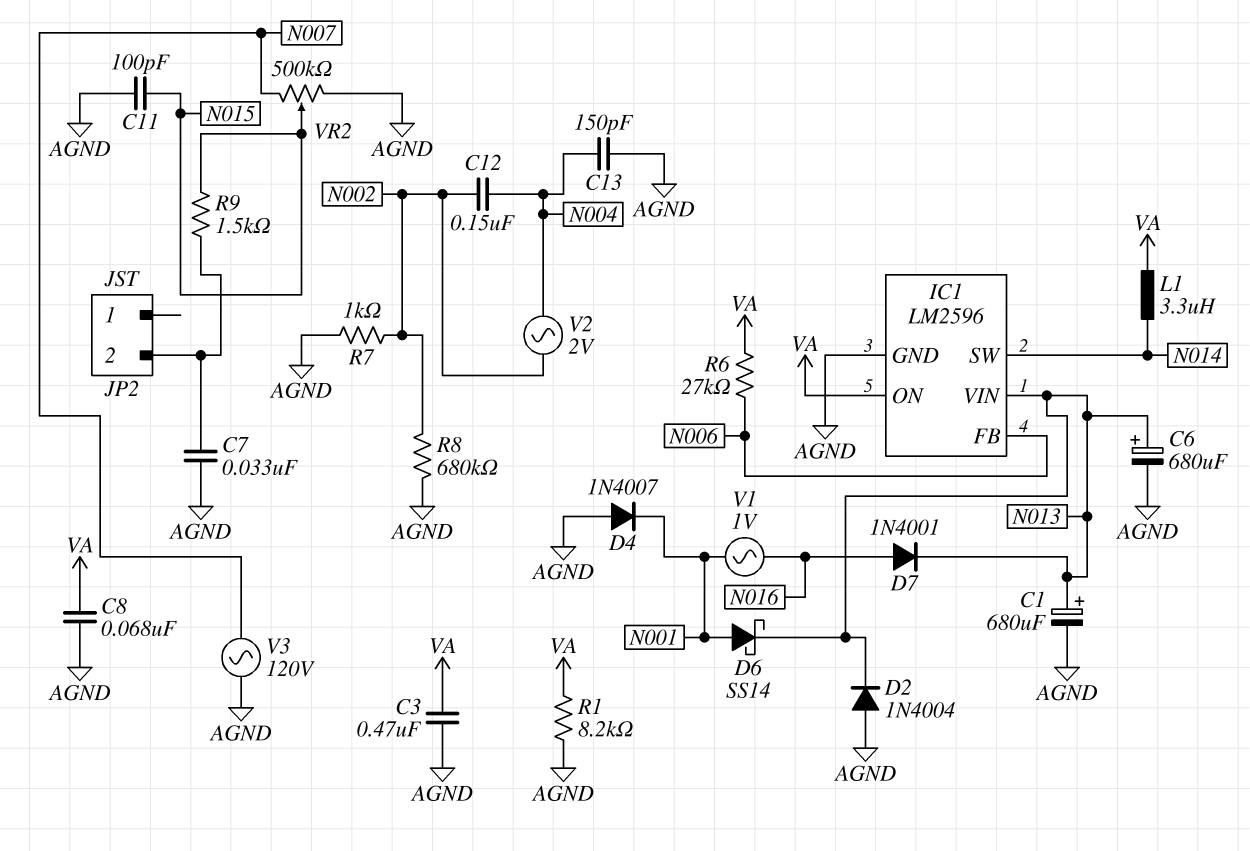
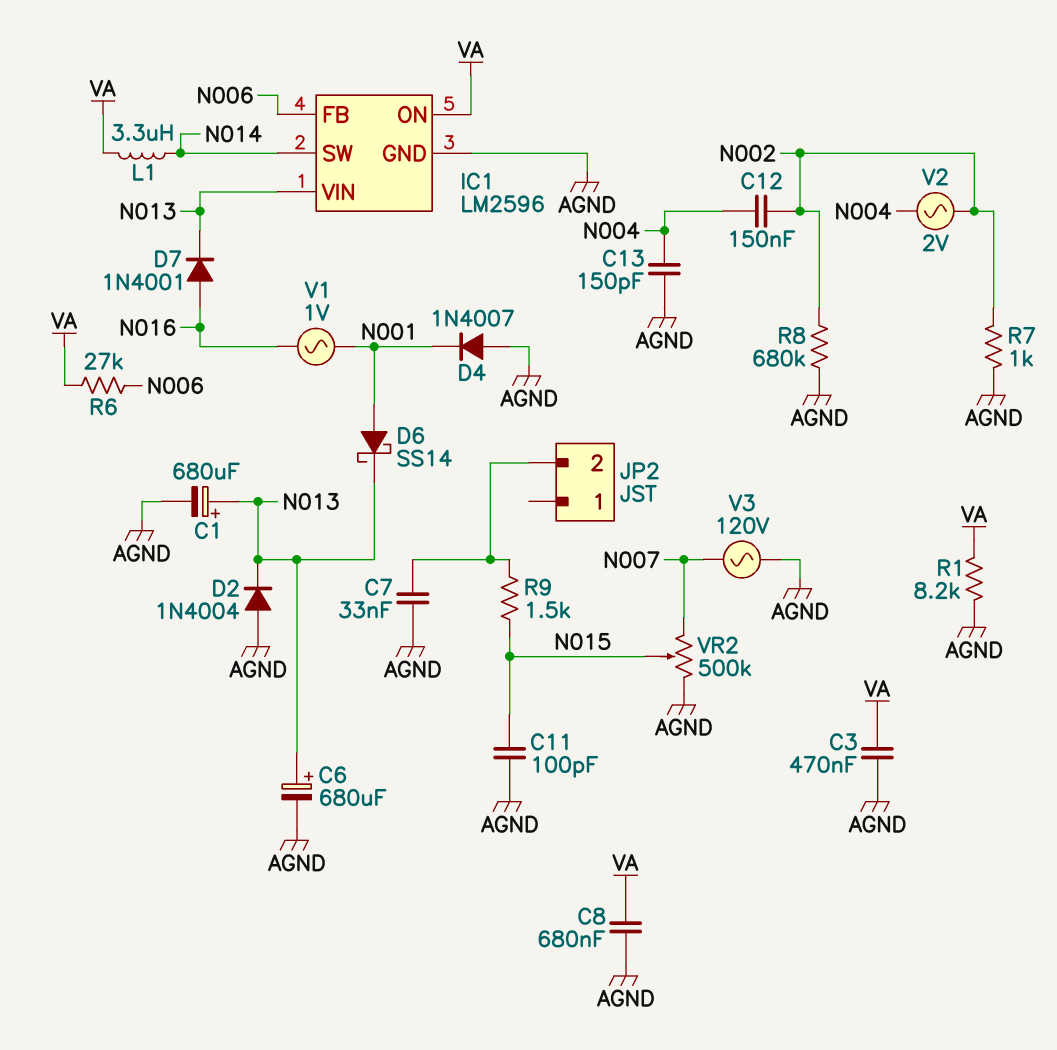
C8: 68nF (AGND, VA) -> 680nF (AGND, VA)

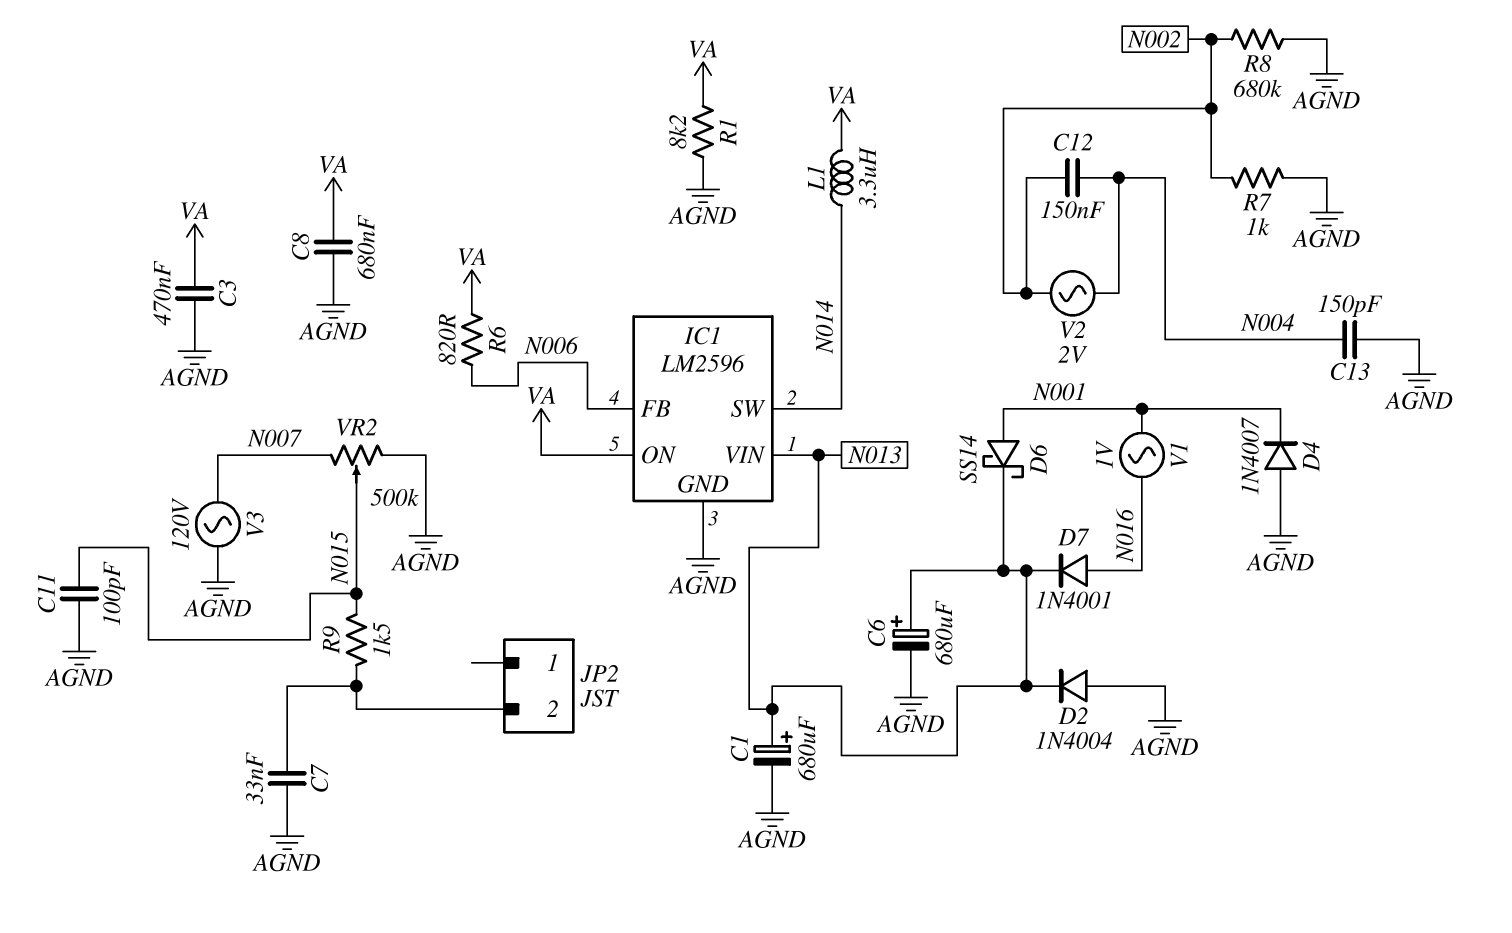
R6: 27k (N006, VA) -> 820 (N006, VA)

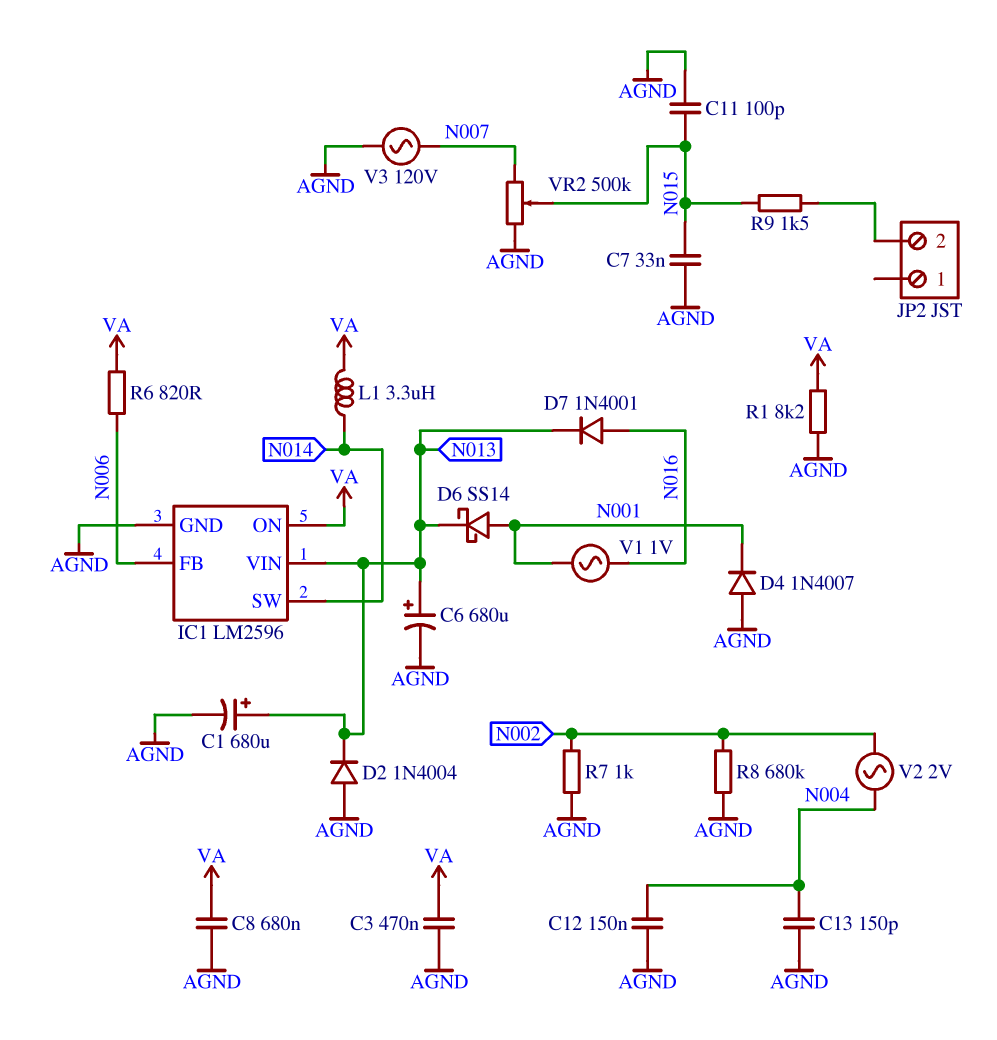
C7: 33nF (AGND, JP2/2) -> 33nF (AGND, N015)
C12: 150nF (N002, N004) -> 150nF (AGND, N004)

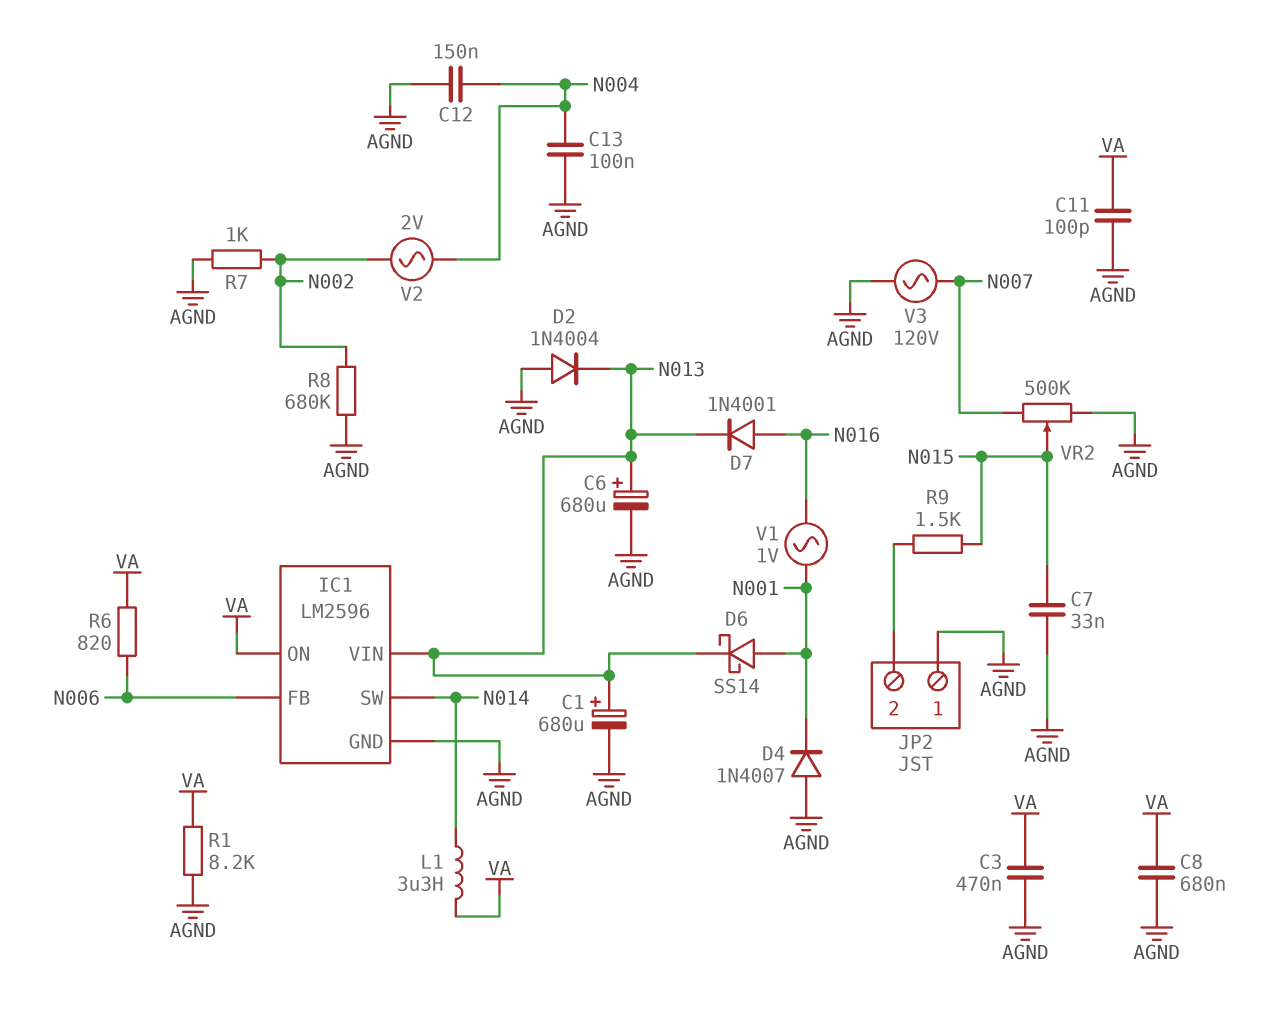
C11: 100pF (AGND, N015) -> 100pF (AGND, VA)
C13: 150pF (AGND, N004) -> 100nF (AGND, N004)
JP2 pin 1: none -> AGND

